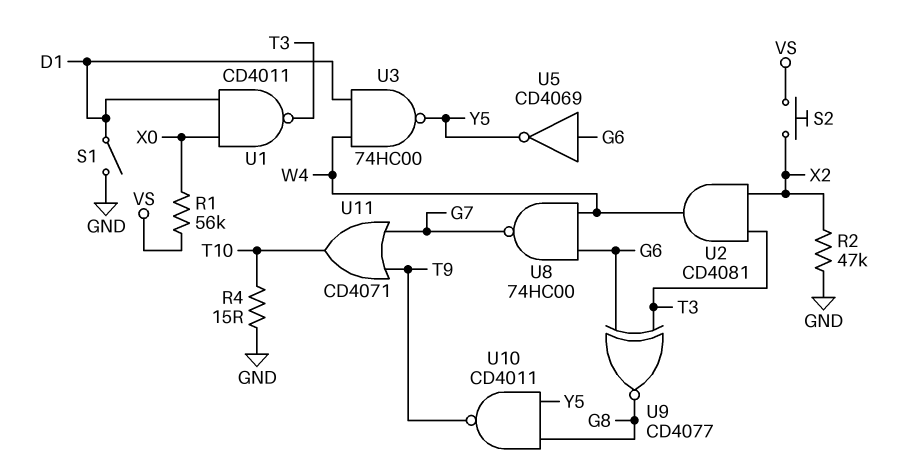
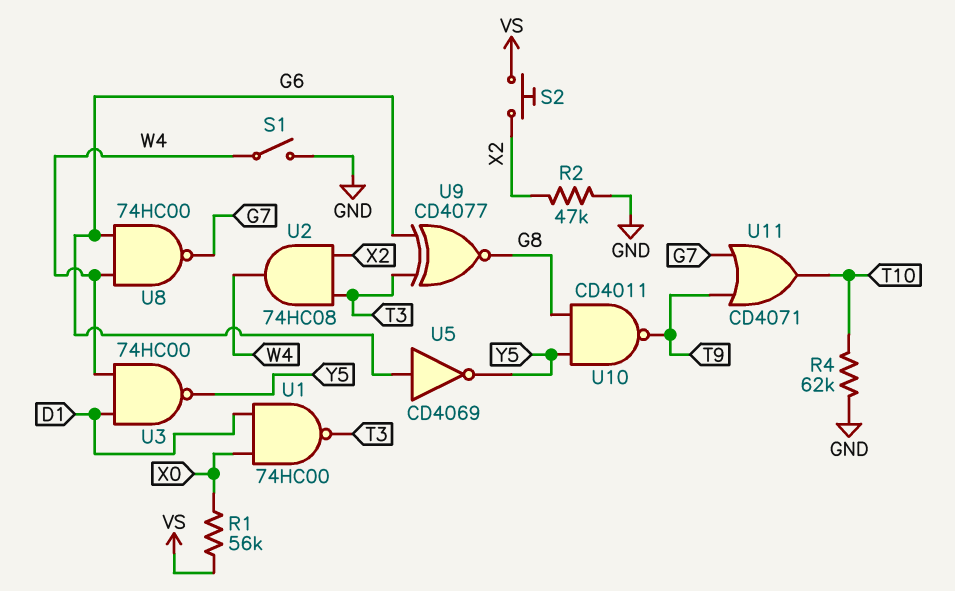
R4: 15 (GND, T10) -> 62k (GND, T10)
S1: switch (D1, GND) -> switch (GND, W4)
U1: NAND CD4011 (in D1, in X0, out T3) -> NAND 74HC00 (in D1, in X0, out T3)
U2: AND CD4081 (in T3, in X2, out W4) -> AND 74HC08 (in T3, in X2, out W4)

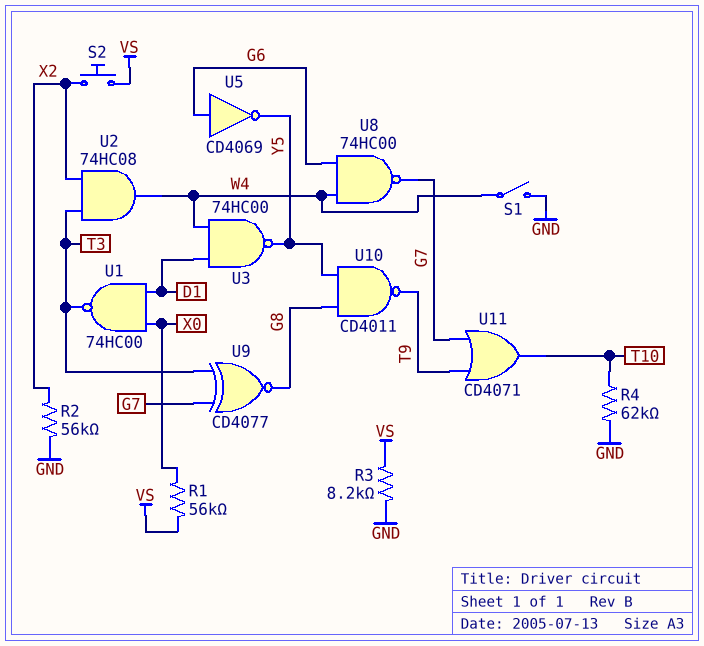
R2: 47k (GND, X2) -> 56k (GND, X2)
R3: none -> 8.2k (GND, VS)
U9: XNOR CD4077 (in G6, in T3, out G8) -> XNOR CD4077 (in G7, in T3, out G8)

